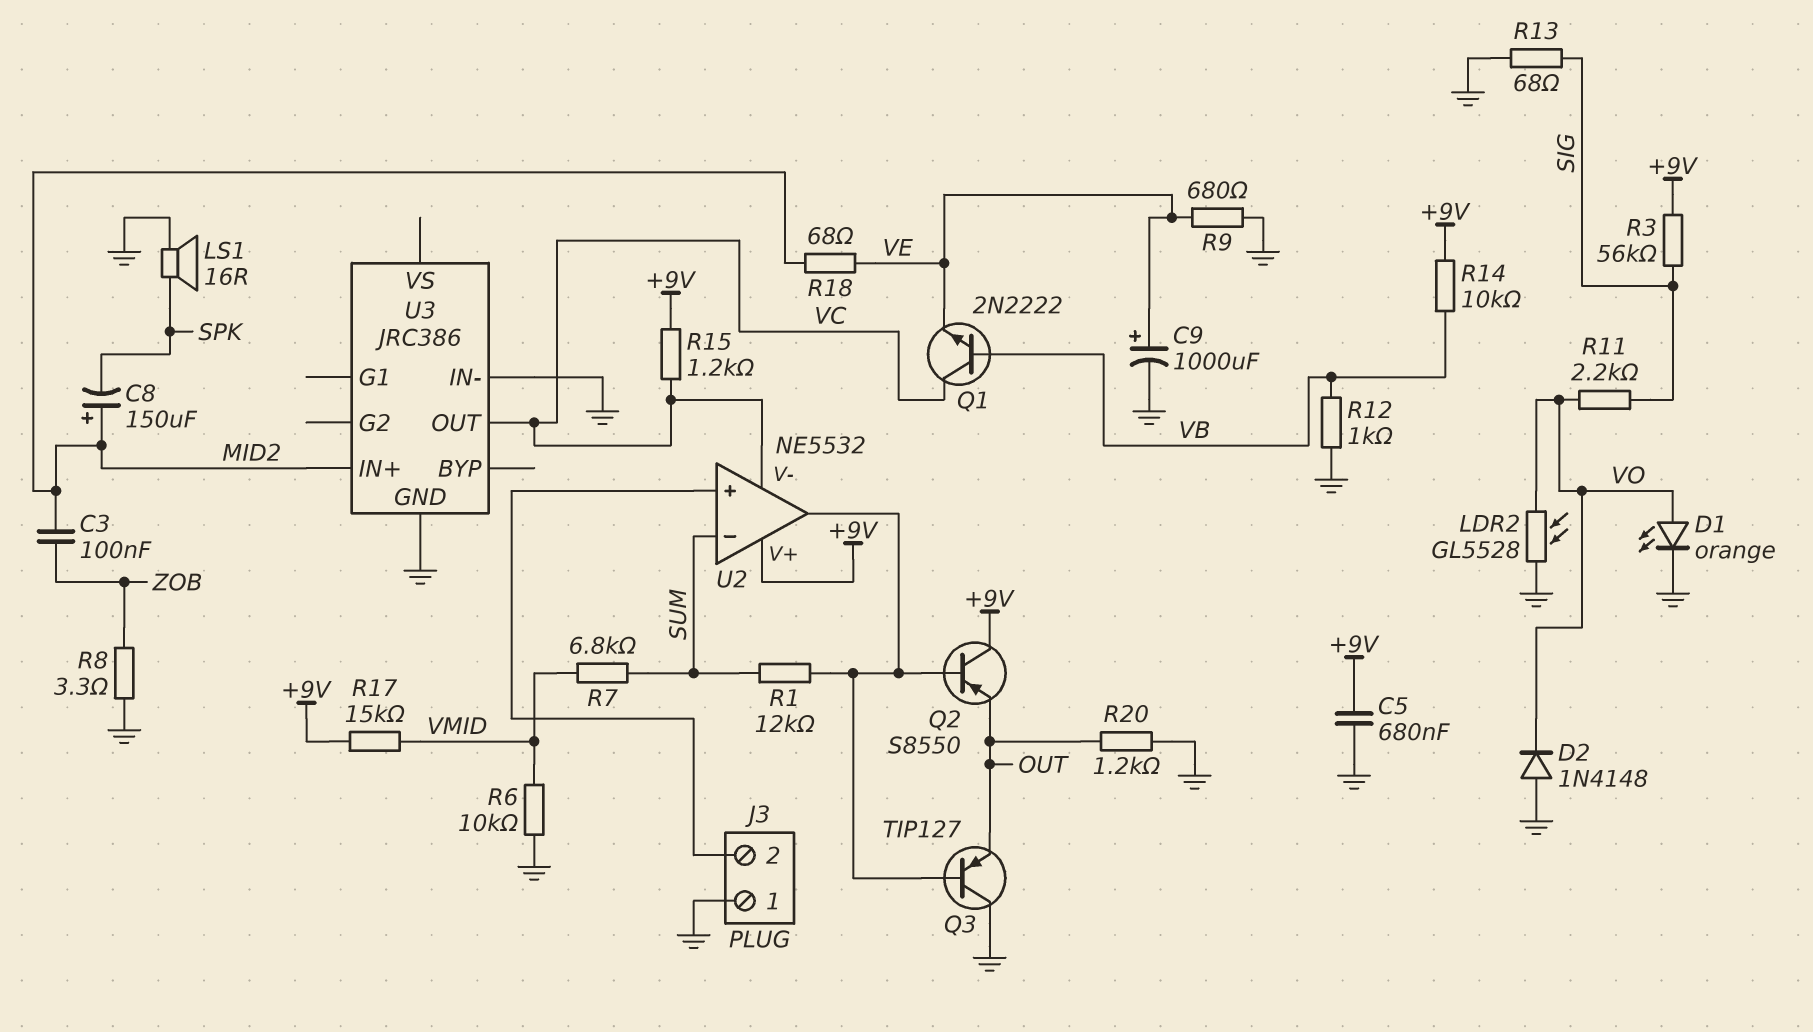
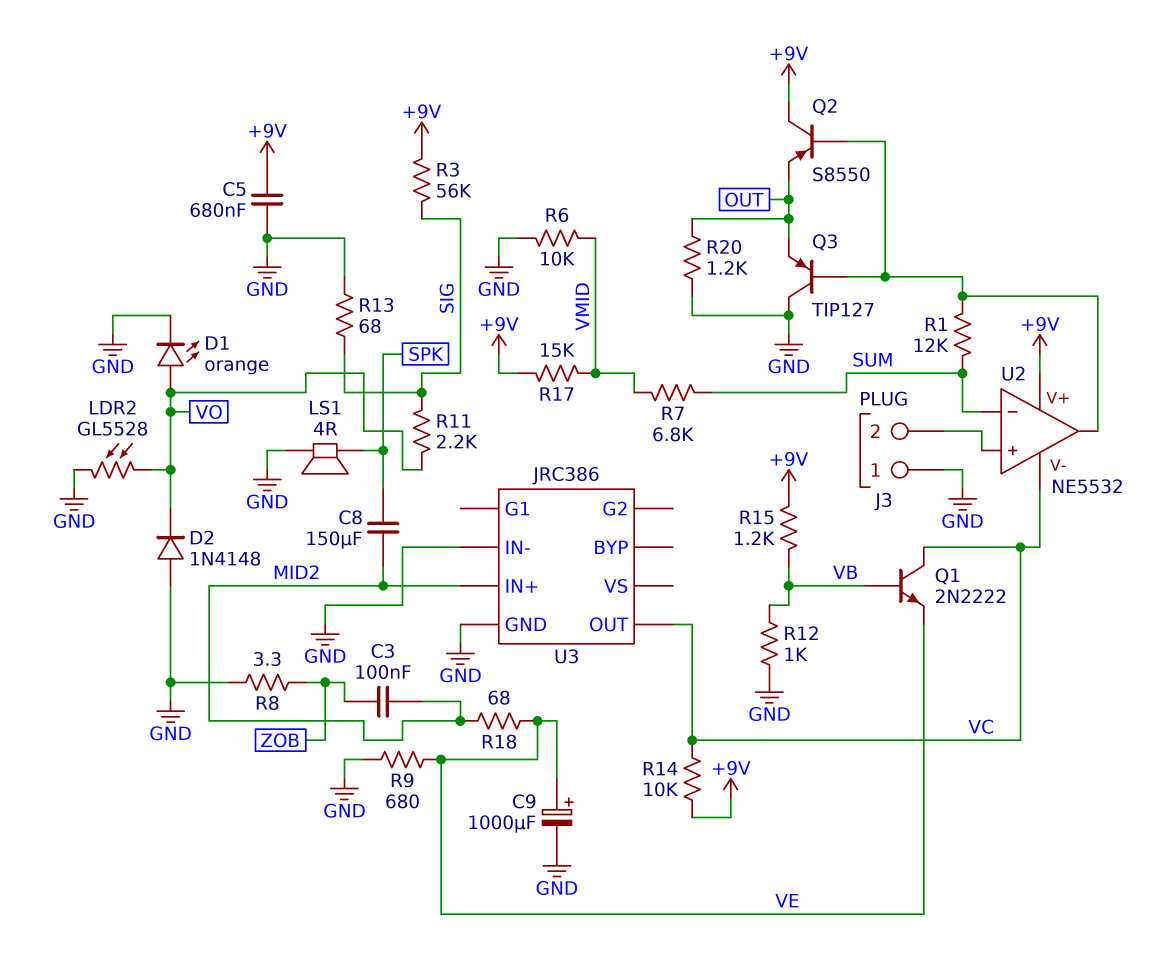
C8: 150uF (plus MID2, minus SPK) -> 150uF (MID2, SPK)
LS1: speaker 16R (GND, SPK) -> speaker 4R (GND, SPK)
R14: 10k (+9V, VB) -> 10k (+9V, VC)
R15: 1.2k (+9V, VC) -> 1.2k (+9V, VB)

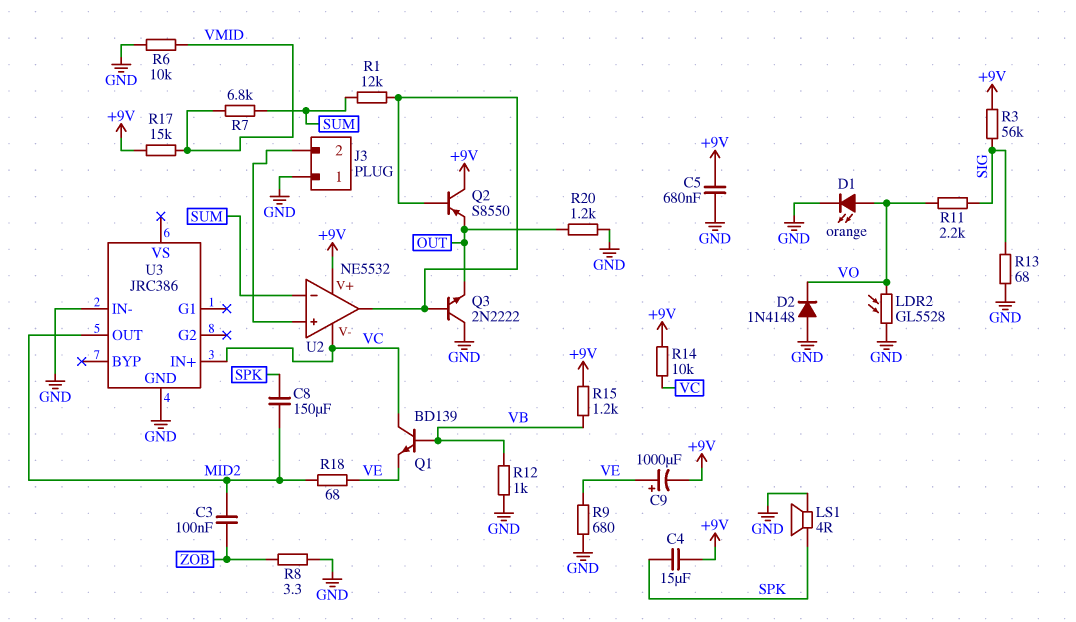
C4: none -> 15uF (+9V, SPK)
C9: 1000uF (plus VE, minus GND) -> 1000uF (plus VE, minus +9V)
Q1: NPN 2N2222 (B VB, C VC, E VE) -> NPN BD139 (B VB, C VC, E VE)
Q3: PNP TIP127 (B U2/out, C GND, E OUT) -> NPN 2N2222 (B U2/out, C GND, E OUT)
U3 pin IN+: MID2 -> VC
U3 pin OUT: VC -> MID2

